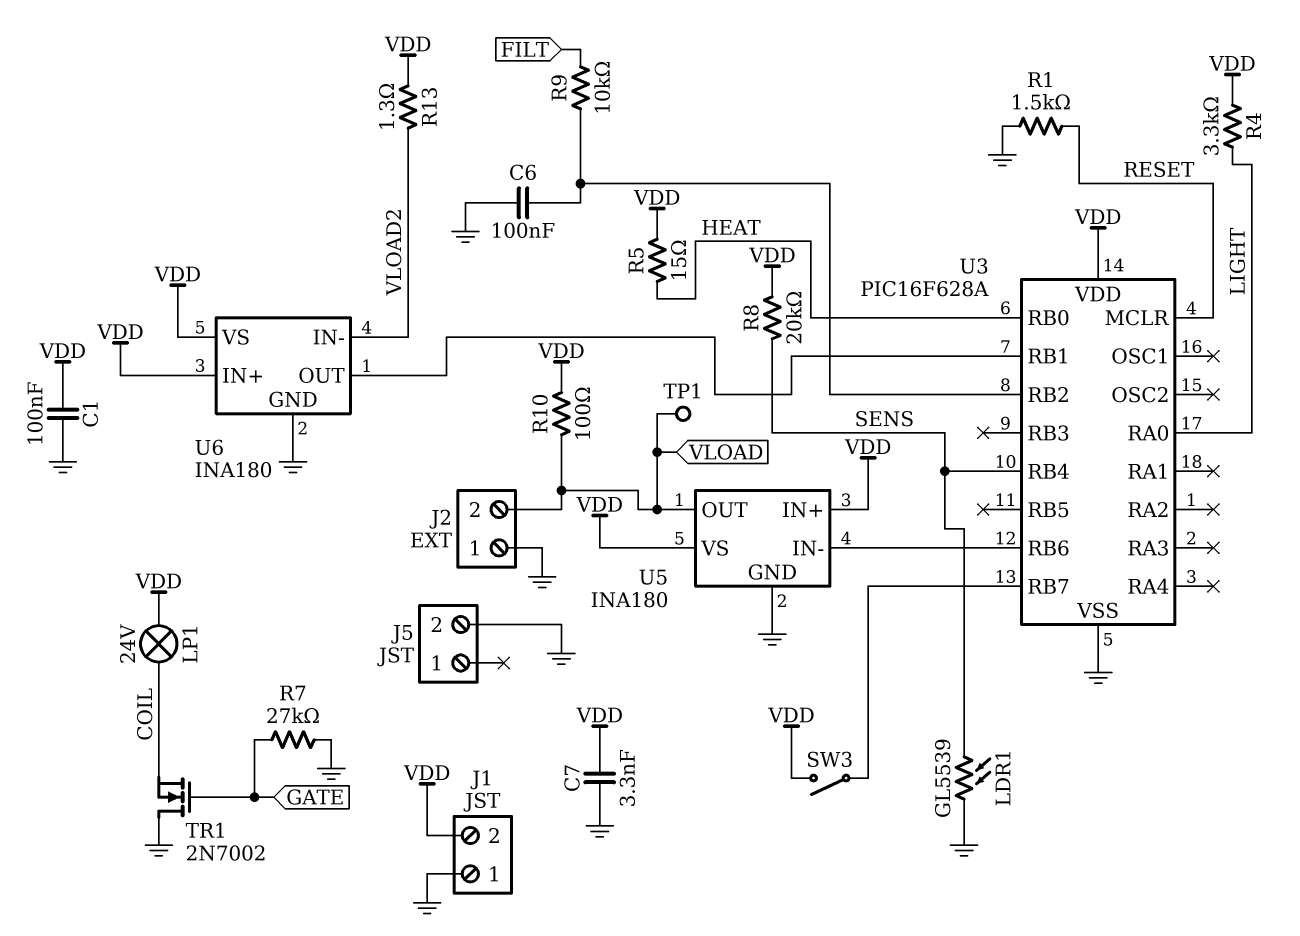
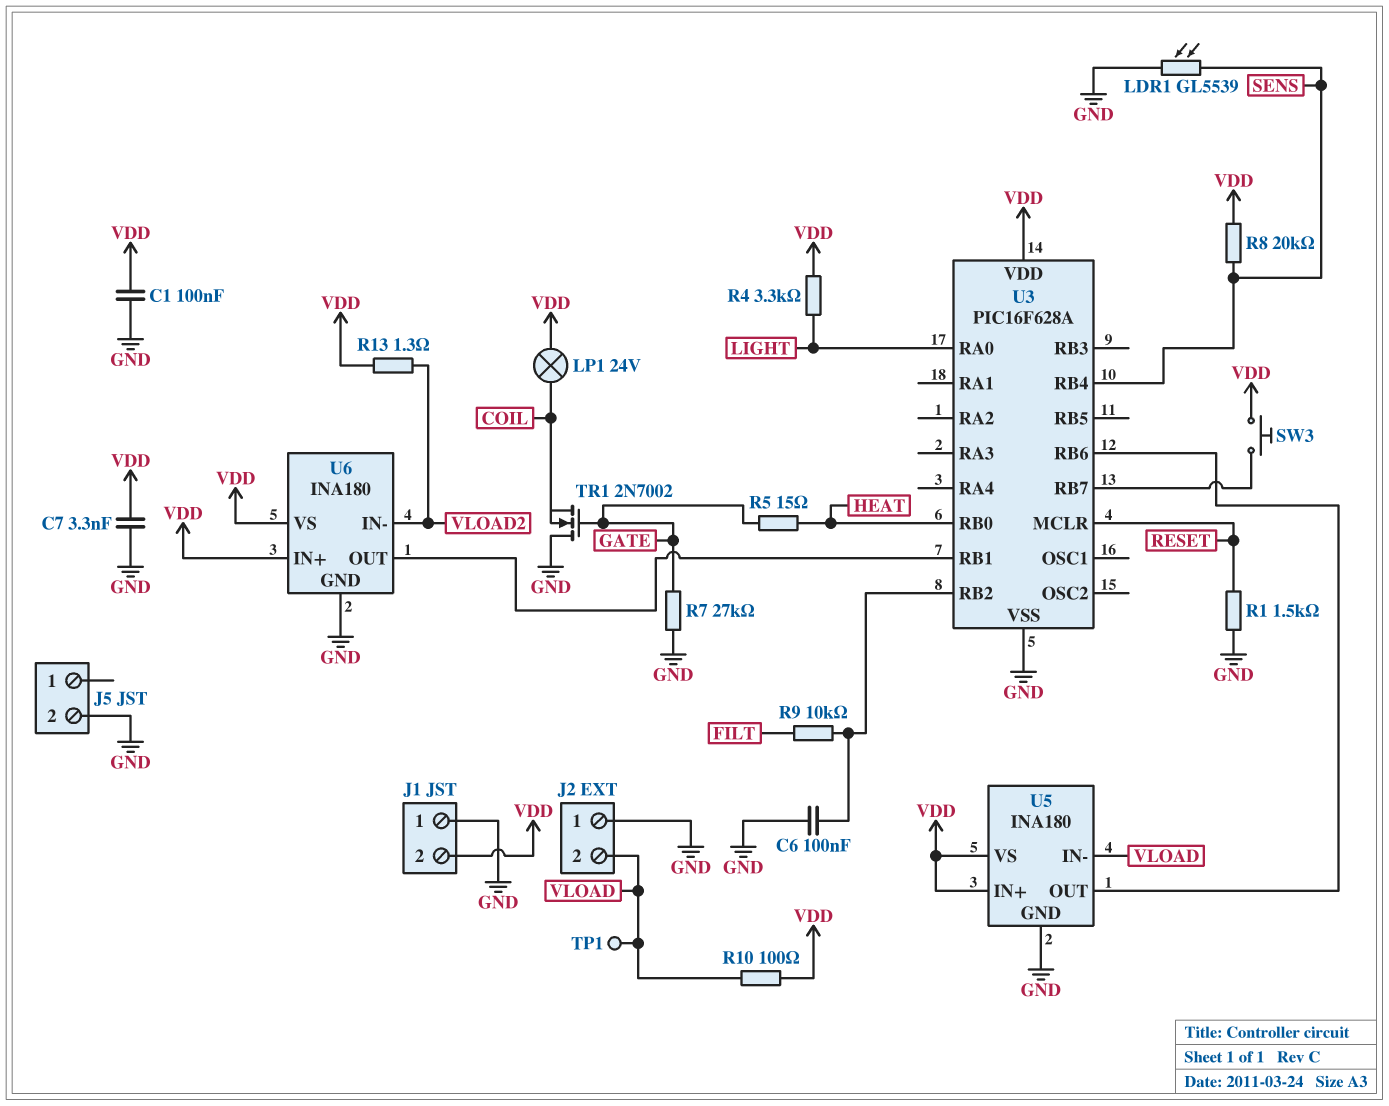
R5: 15 (HEAT, VDD) -> 15 (GATE, HEAT)
SW3: switch (U3/RB7, VDD) -> button (U3/RB7, VDD)
U5 pin IN-: U3/RB6 -> VLOAD
U5 pin OUT: VLOAD -> U3/RB6

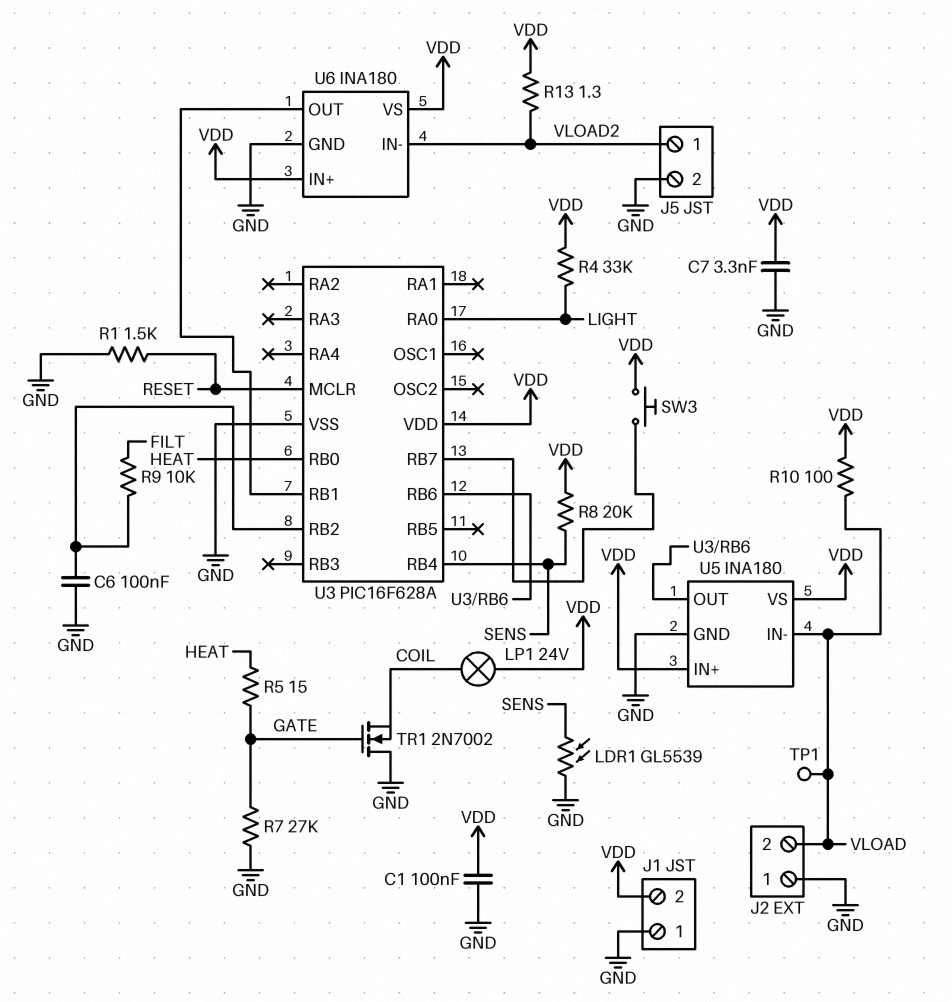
J5 pin 1: none -> VLOAD2
R4: 3.3k (LIGHT, VDD) -> 33k (LIGHT, VDD)

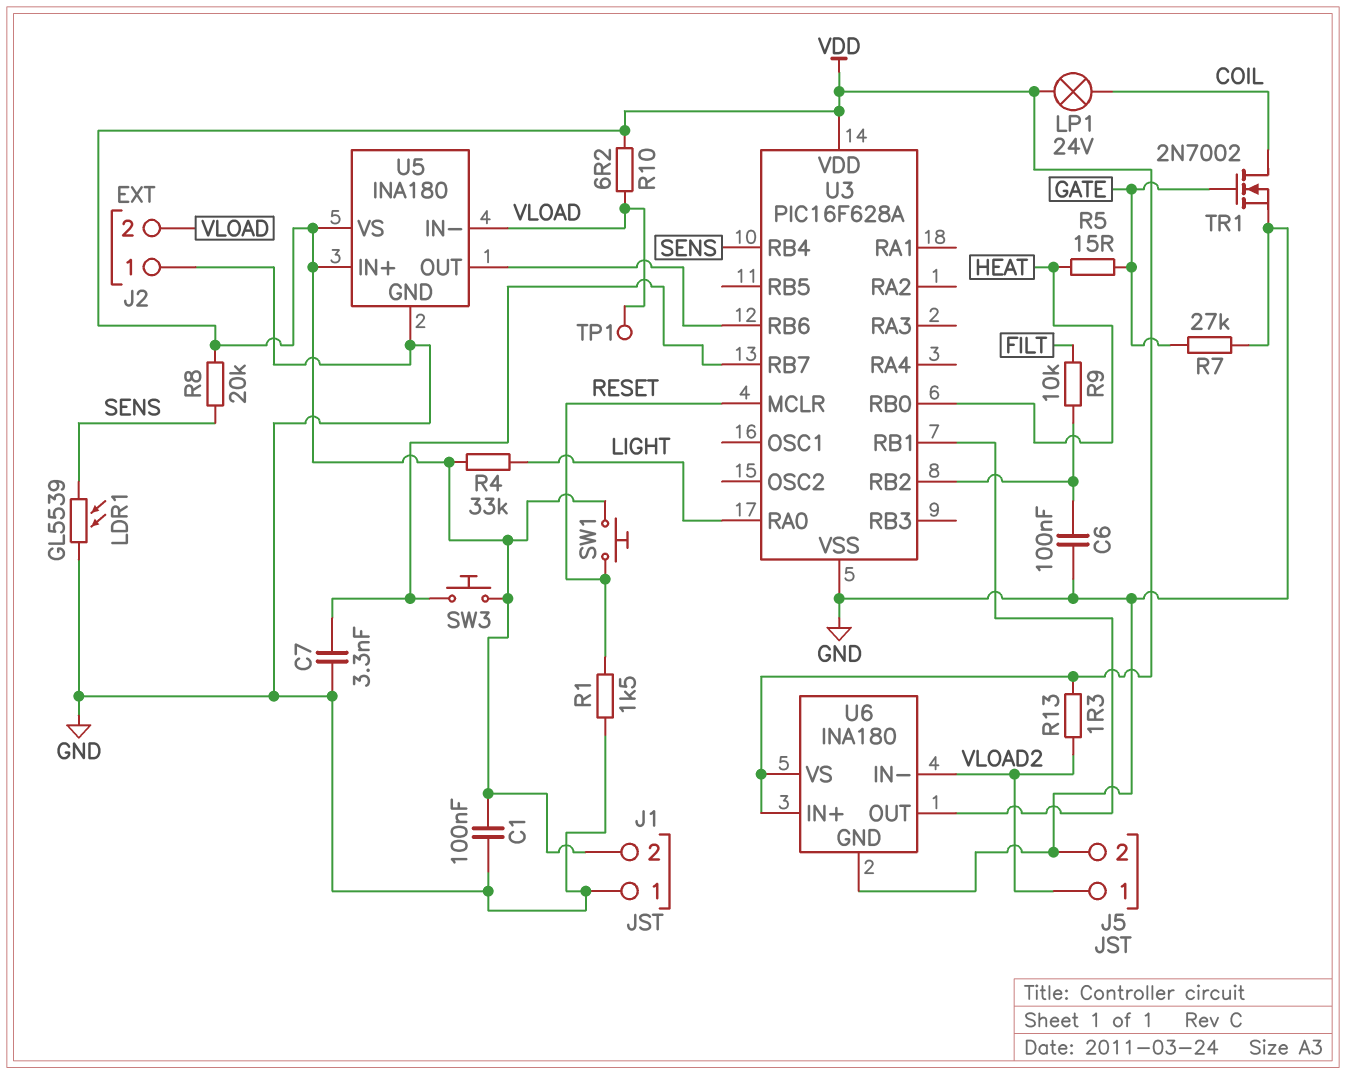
C7: 3.3nF (GND, VDD) -> 3.3nF (GND, U3/RB7)
R10: 100 (VDD, VLOAD) -> 6.2 (VDD, VLOAD)
SW1: none -> button (RESET, VDD)
TR1: NMOS 2N7002 (G GATE, D GND, S COIL) -> NMOS 2N7002 (G GATE, D COIL, S GND)

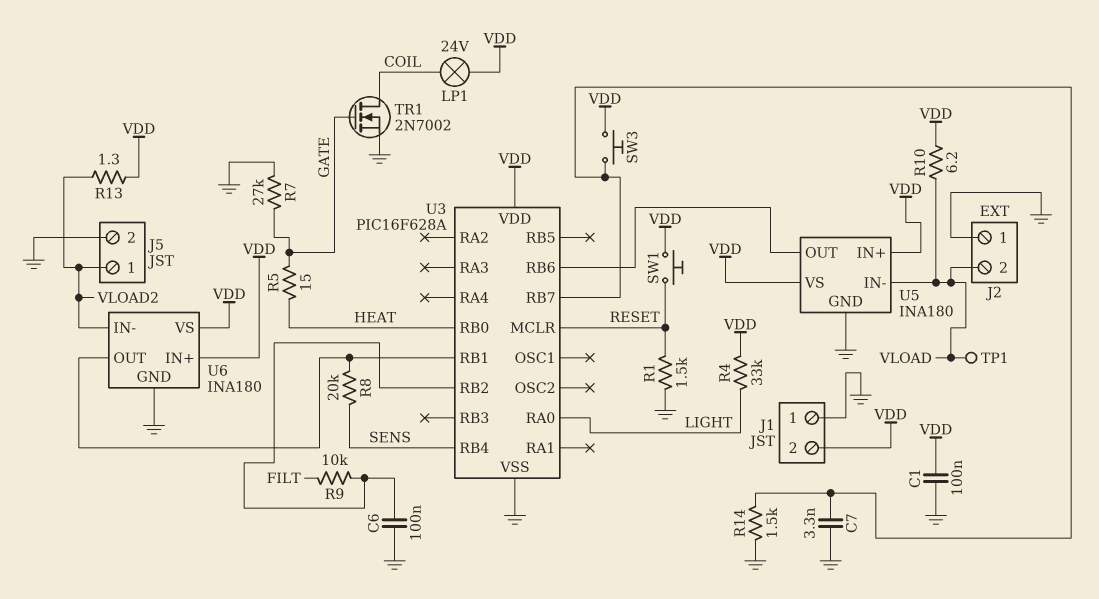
LDR1: GL5539 (GND, SENS) -> none
R8: 20k (SENS, VDD) -> 20k (SENS, U3/RB1)
R14: none -> 1.5k (GND, U3/RB7)

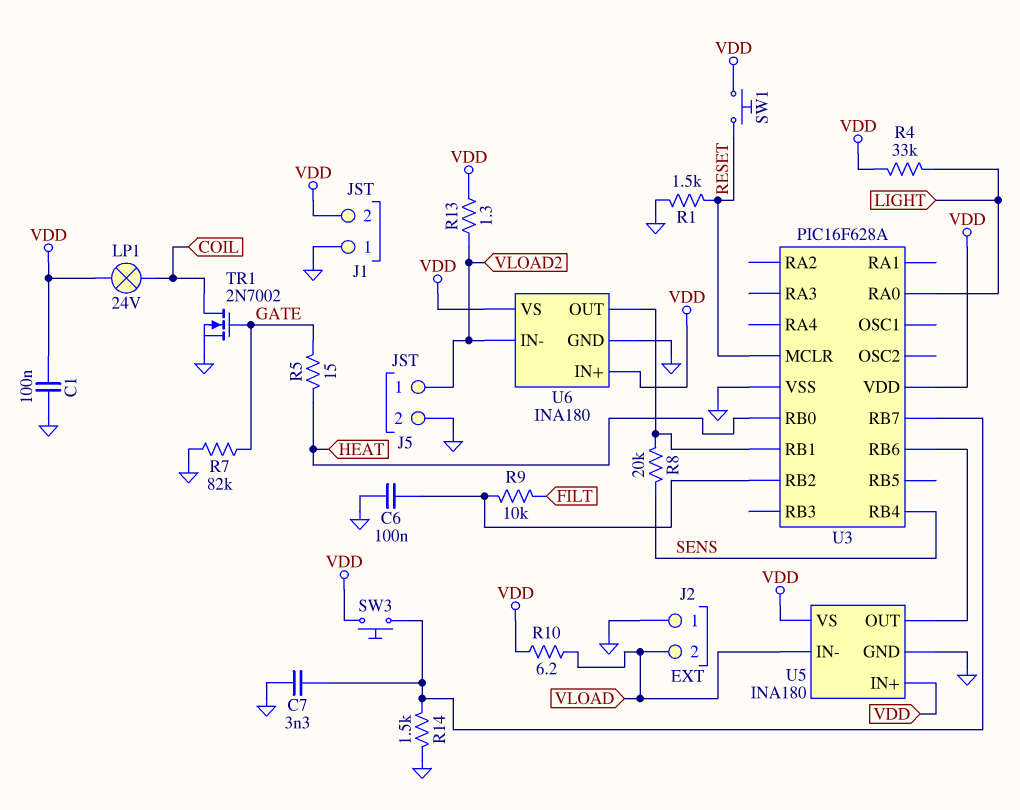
R7: 27k (GATE, GND) -> 82k (GATE, GND)
TP1: test point (VLOAD) -> none

